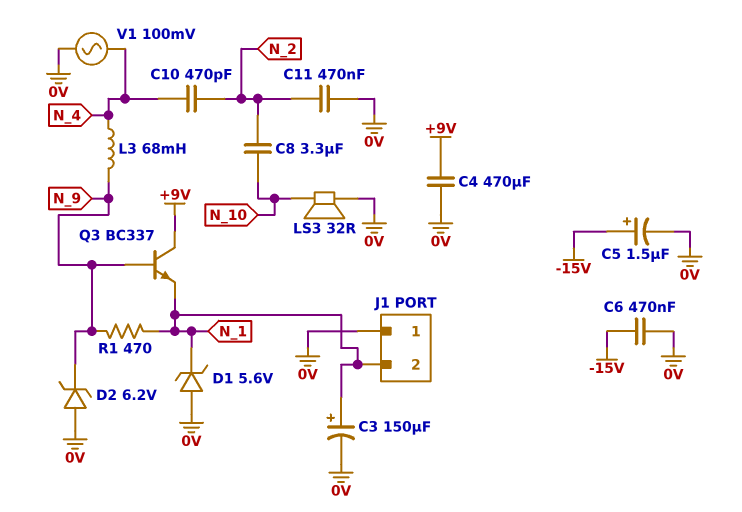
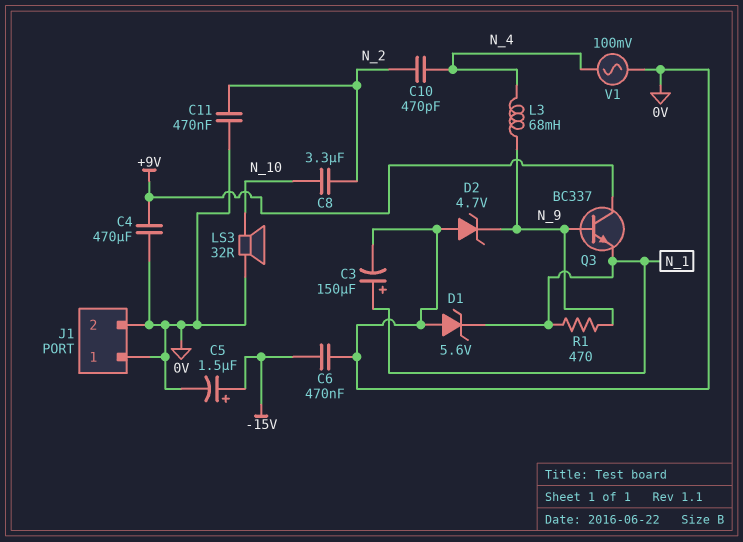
D2: zener 6.2V (A 0V, K N_9) -> zener 4.7V (A 0V, K N_9)
J1 pin 2: N_1 -> 0V

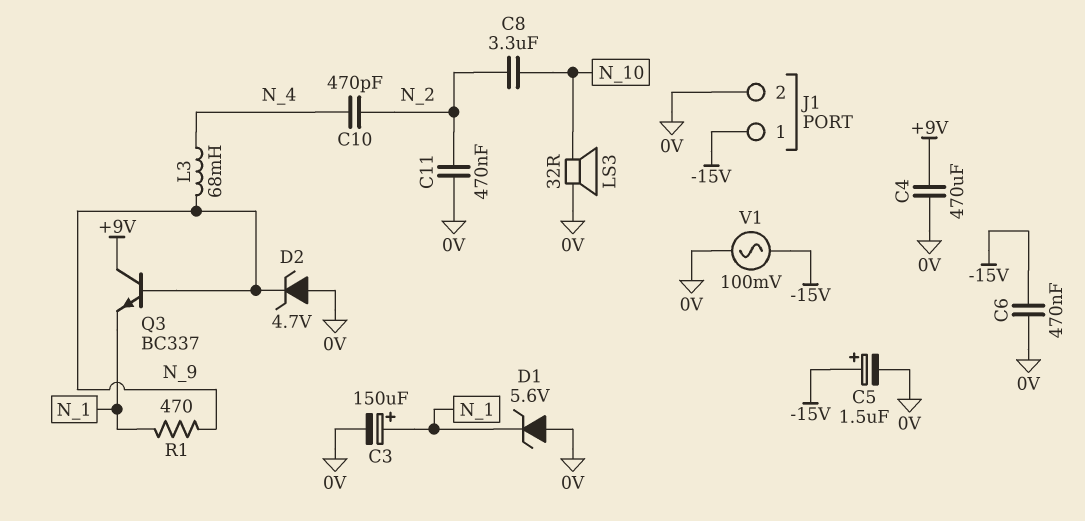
J1 pin 1: 0V -> -15V
V1: AC 100mV (0V, N_4) -> AC 100mV (-15V, 0V)

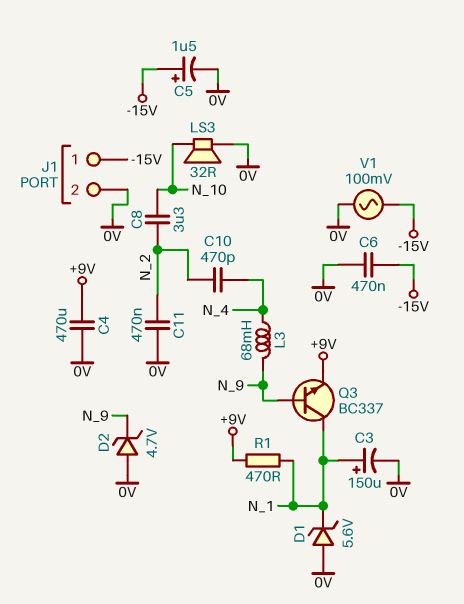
Q3: NPN BC337 (B N_9, C +9V, E N_1) -> NPN BC337 (B N_9, C N_1, E +9V)
R1: 470 (N_1, N_9) -> 470 (+9V, N_1)

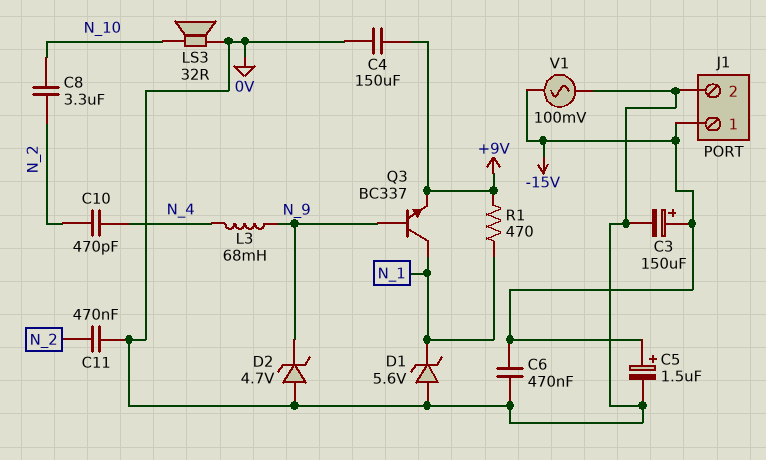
C3: 150uF (plus N_1, minus 0V) -> 150uF (plus -15V, minus 0V)
C4: 470uF (+9V, 0V) -> 150uF (+9V, 0V)

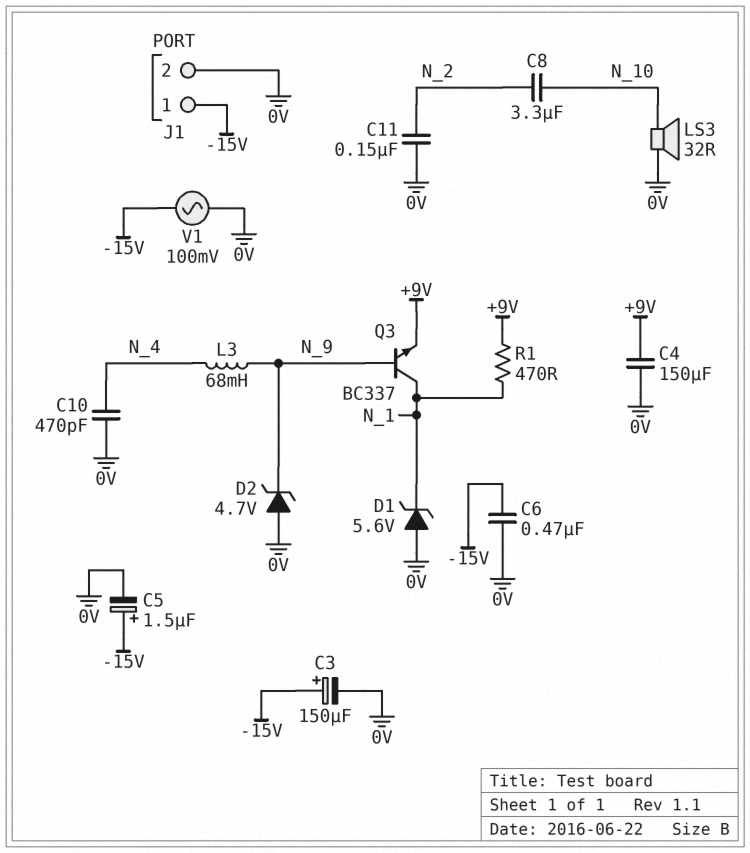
C10: 470pF (N_2, N_4) -> 470pF (0V, N_4)
C11: 470nF (0V, N_2) -> 150nF (0V, N_2)

